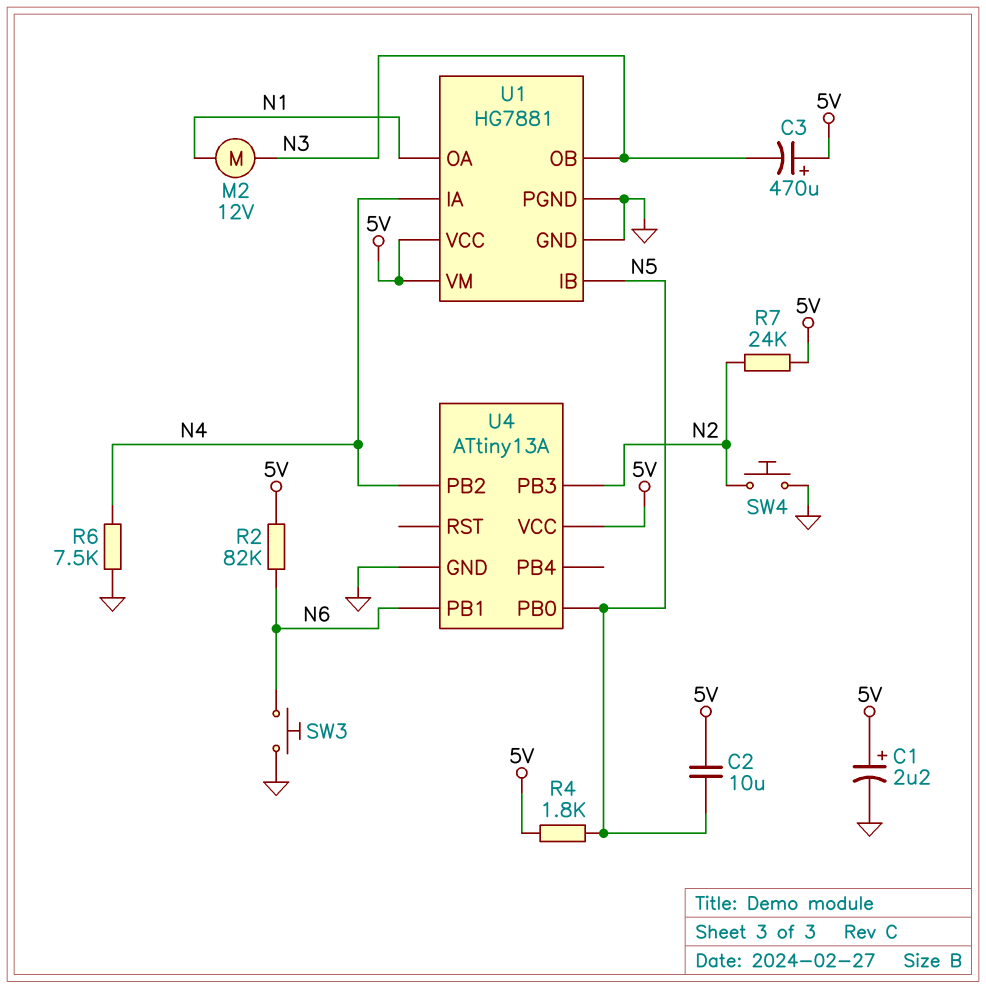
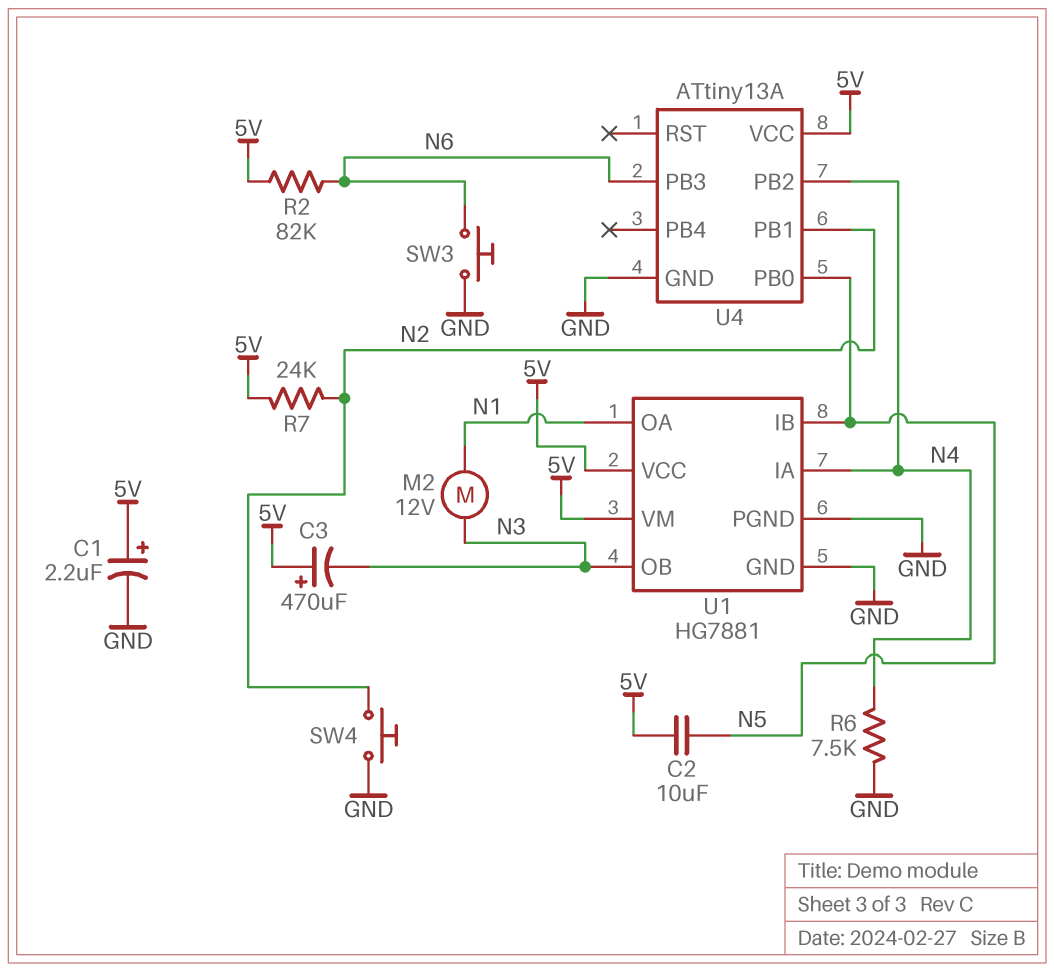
R4: 1.8k (5V, N5) -> none
U4 pin PB1: N6 -> N2
U4 pin PB3: N2 -> N6

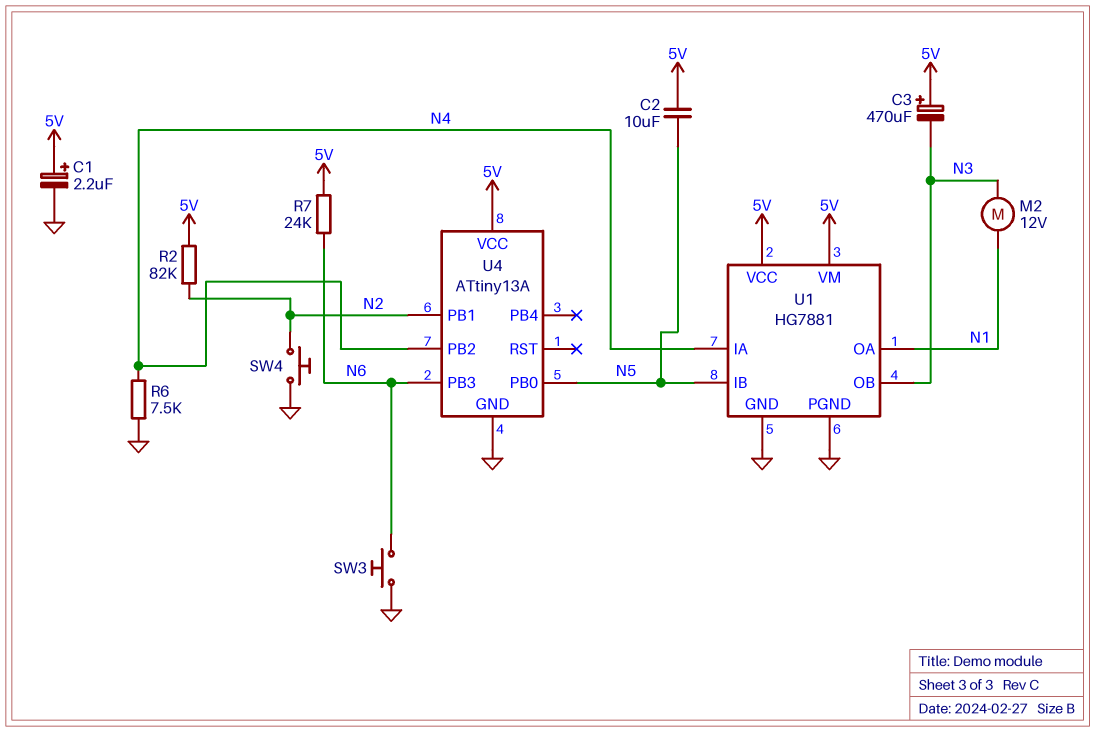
R2: 82k (5V, N6) -> 82k (5V, N2)
R7: 24k (5V, N2) -> 24k (5V, N6)

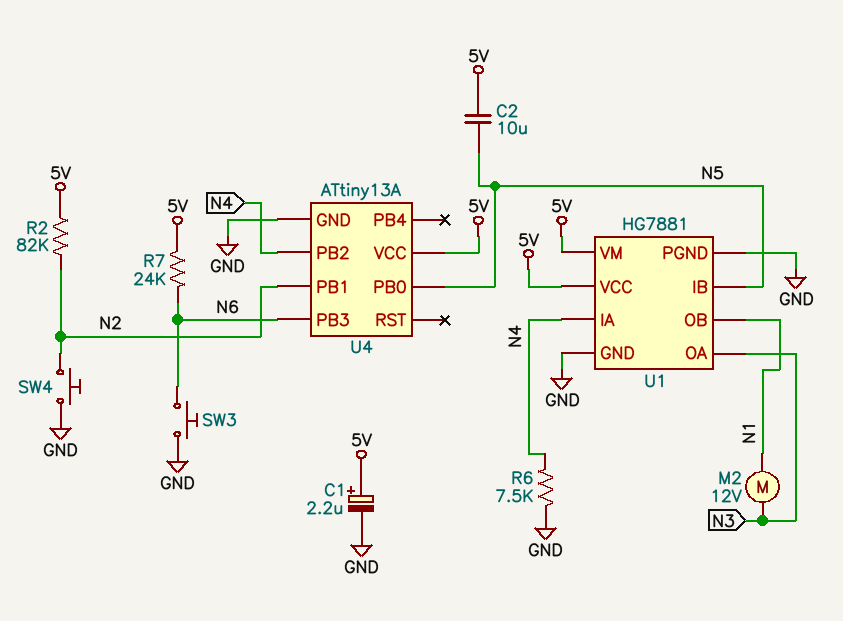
C3: 470uF (plus 5V, minus N3) -> none
U1 pin OA: N1 -> N3
U1 pin OB: N3 -> N1

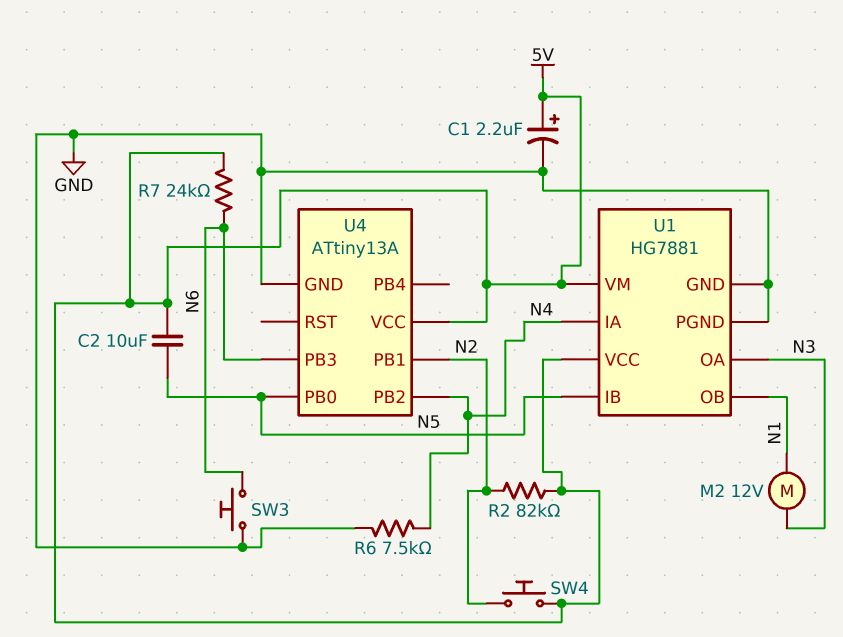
SW4: button (GND, N2) -> button (5V, N2)

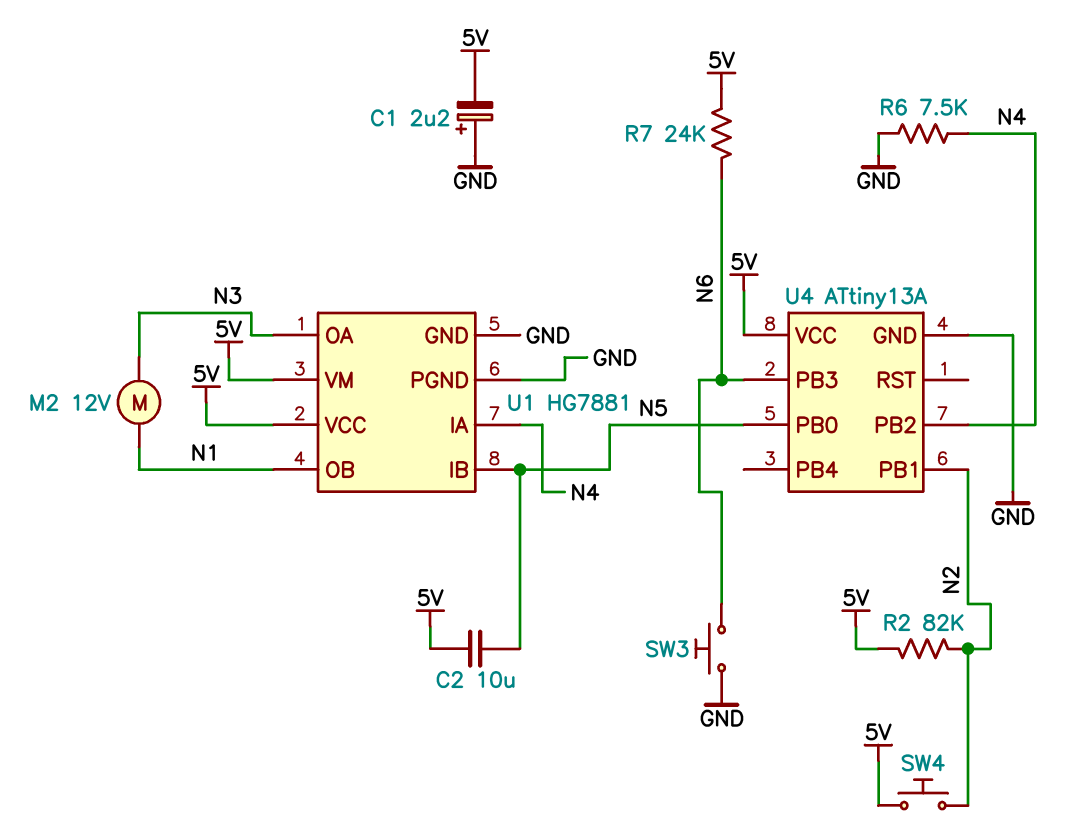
C1: 2.2uF (plus 5V, minus GND) -> 2.2uF (plus GND, minus 5V)

